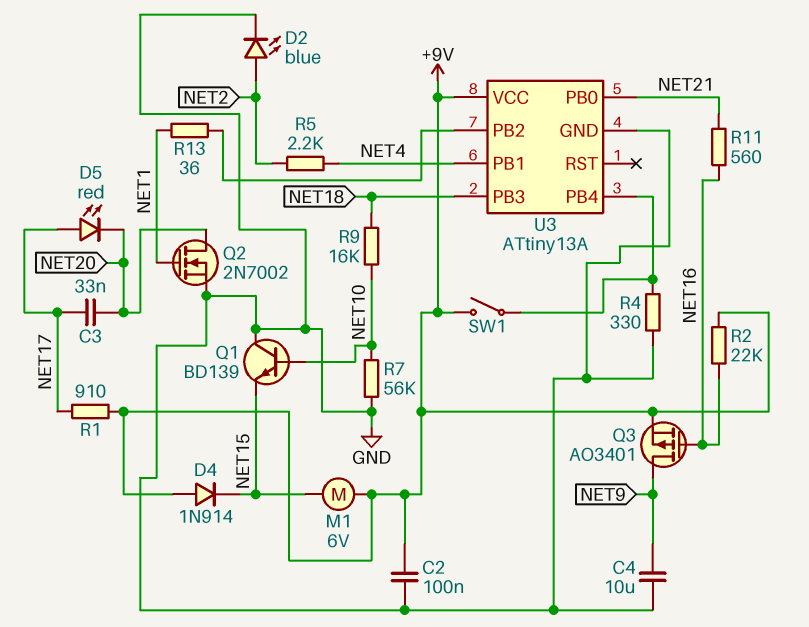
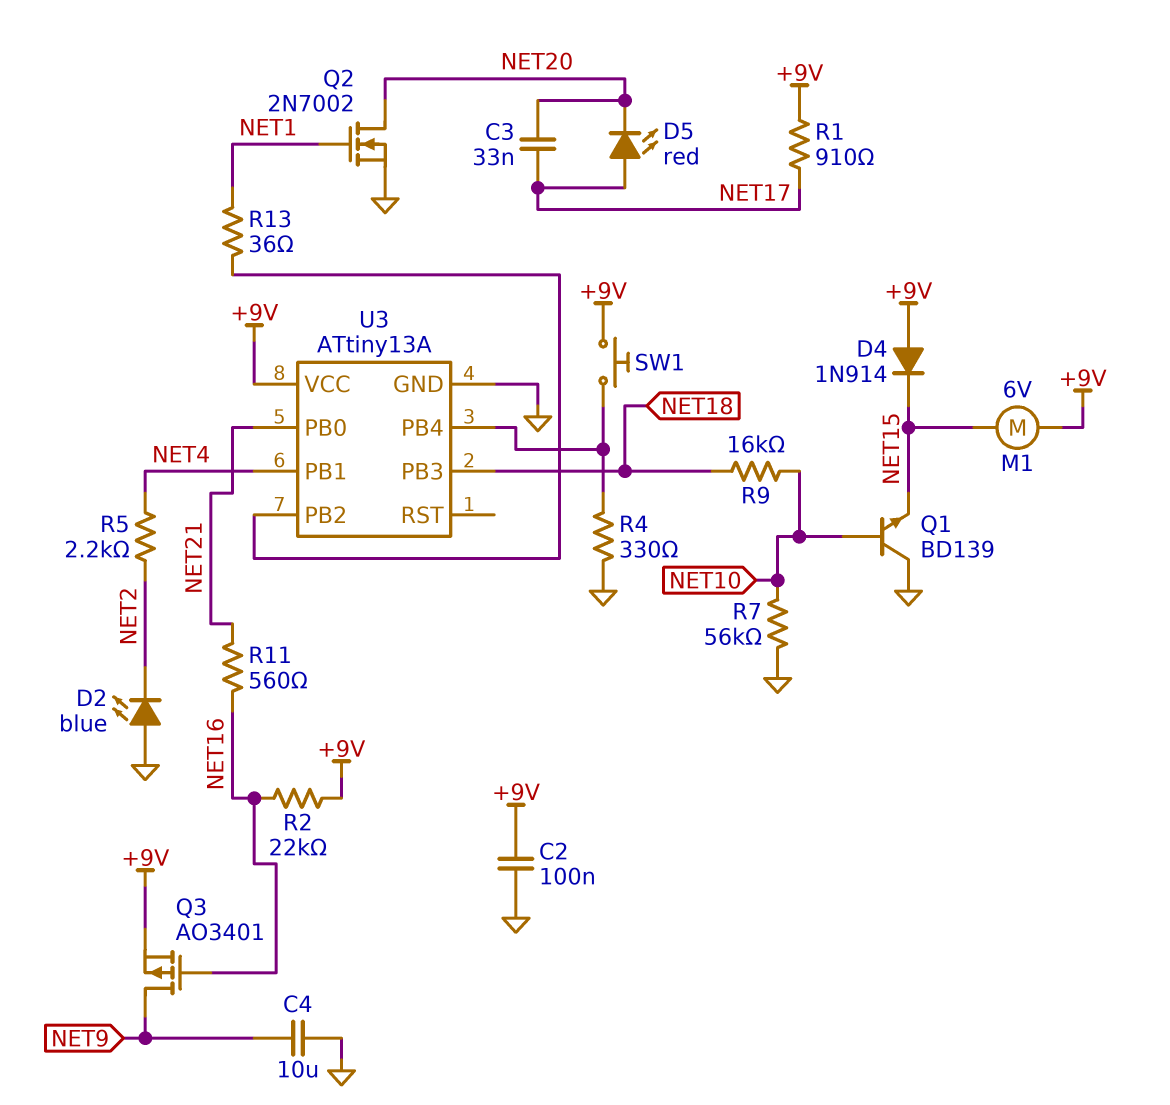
D2: LED blue (A NET2, K GND) -> LED blue (A GND, K NET2)
SW1: switch (+9V, U3/PB4) -> button (+9V, U3/PB4)

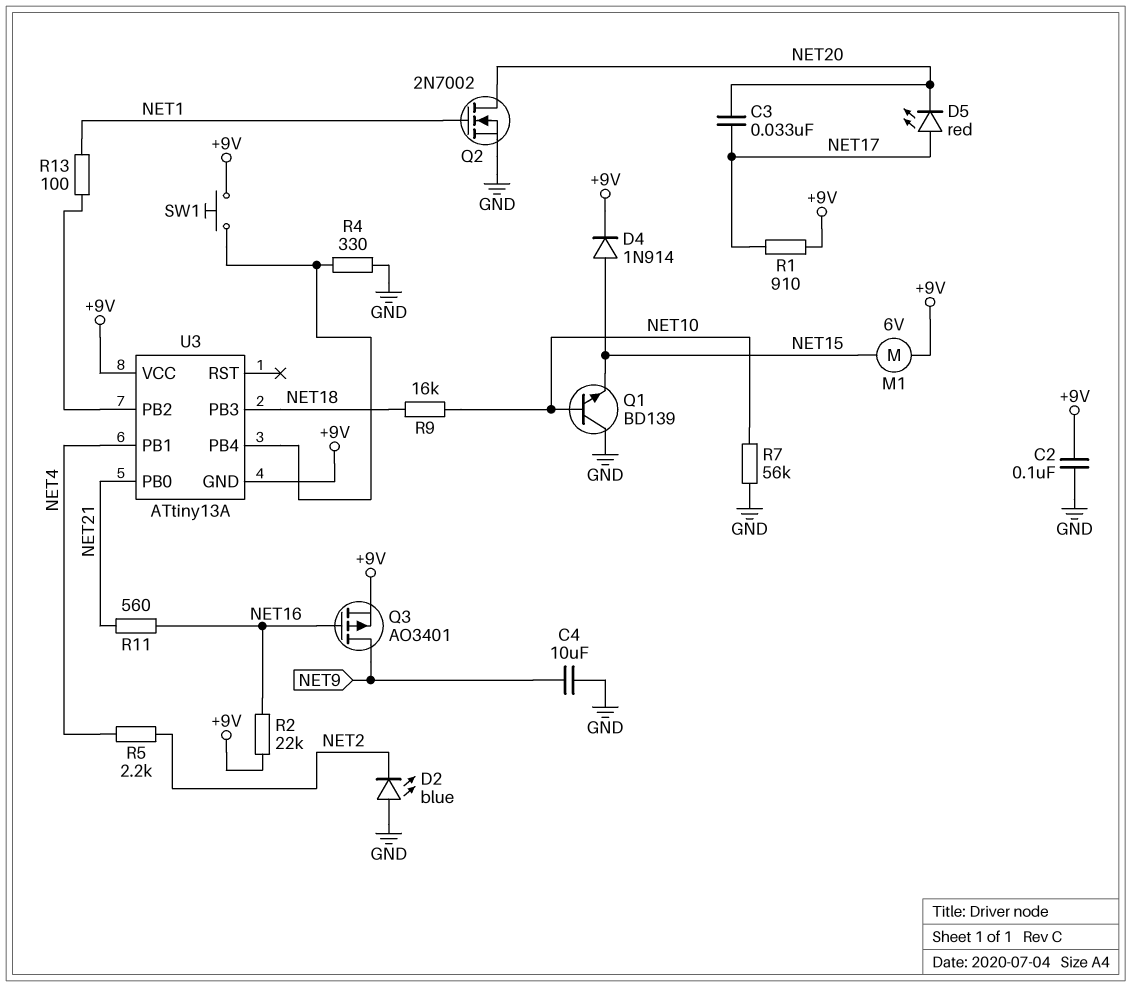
D4: diode 1N914 (A +9V, K NET15) -> diode 1N914 (A NET15, K +9V)
R13: 36 (NET1, U3/PB2) -> 100 (NET1, U3/PB2)
U3 pin GND: GND -> +9V

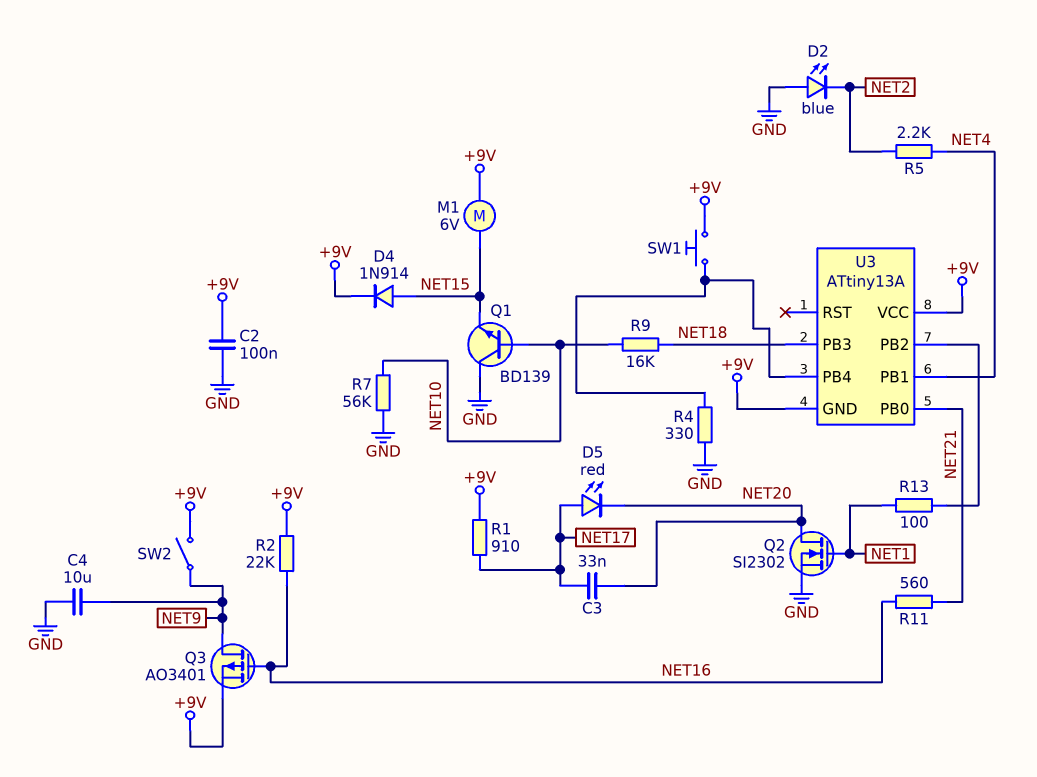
Q2: NMOS 2N7002 (G NET1, D NET20, S GND) -> NMOS SI2302 (G NET1, D NET20, S GND)
SW2: none -> switch (+9V, NET9)

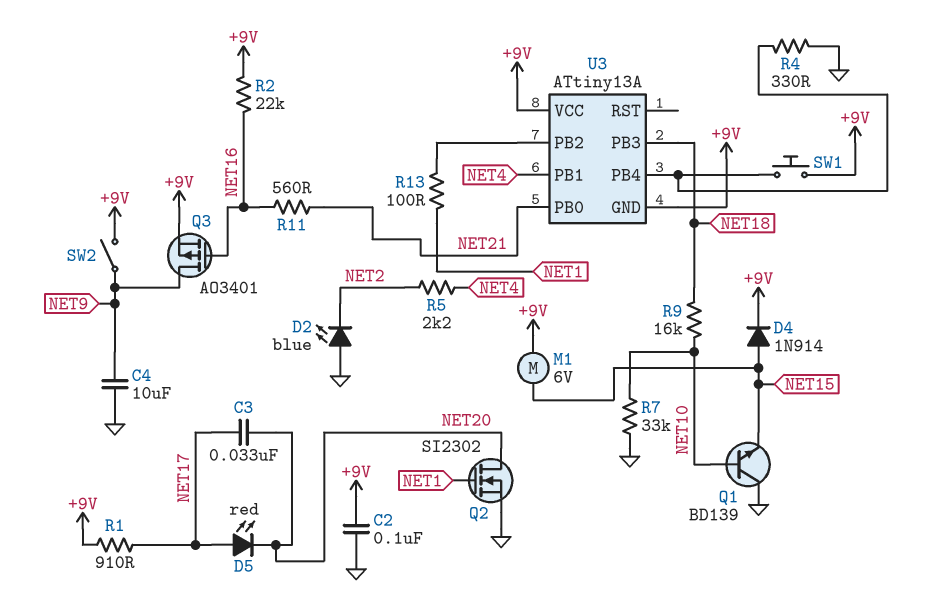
R7: 56k (GND, NET10) -> 33k (GND, NET10)

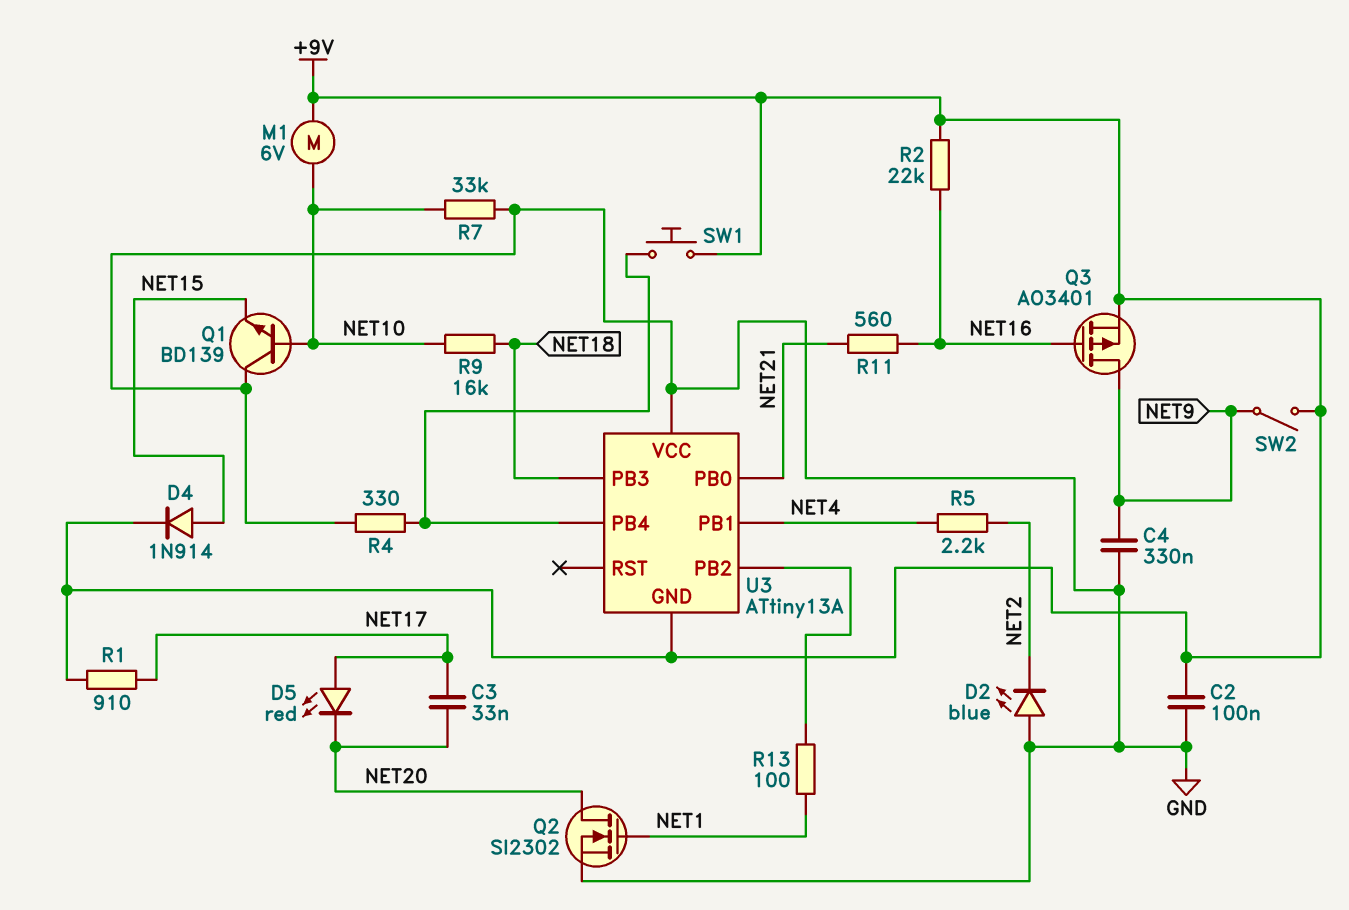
C4: 10uF (GND, NET9) -> 330nF (GND, NET9)
M1: motor 6V (+9V, NET15) -> motor 6V (+9V, NET10)
U3 pin VCC: +9V -> GND

